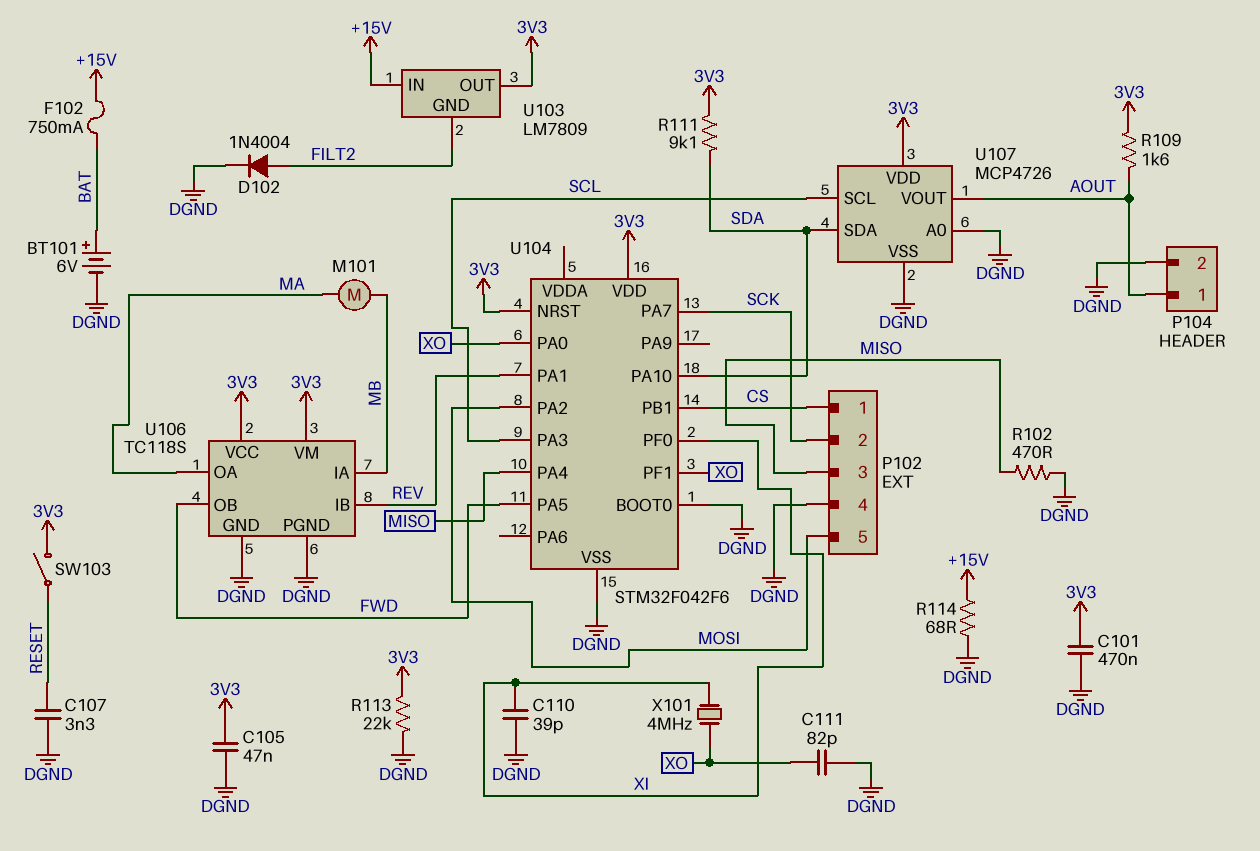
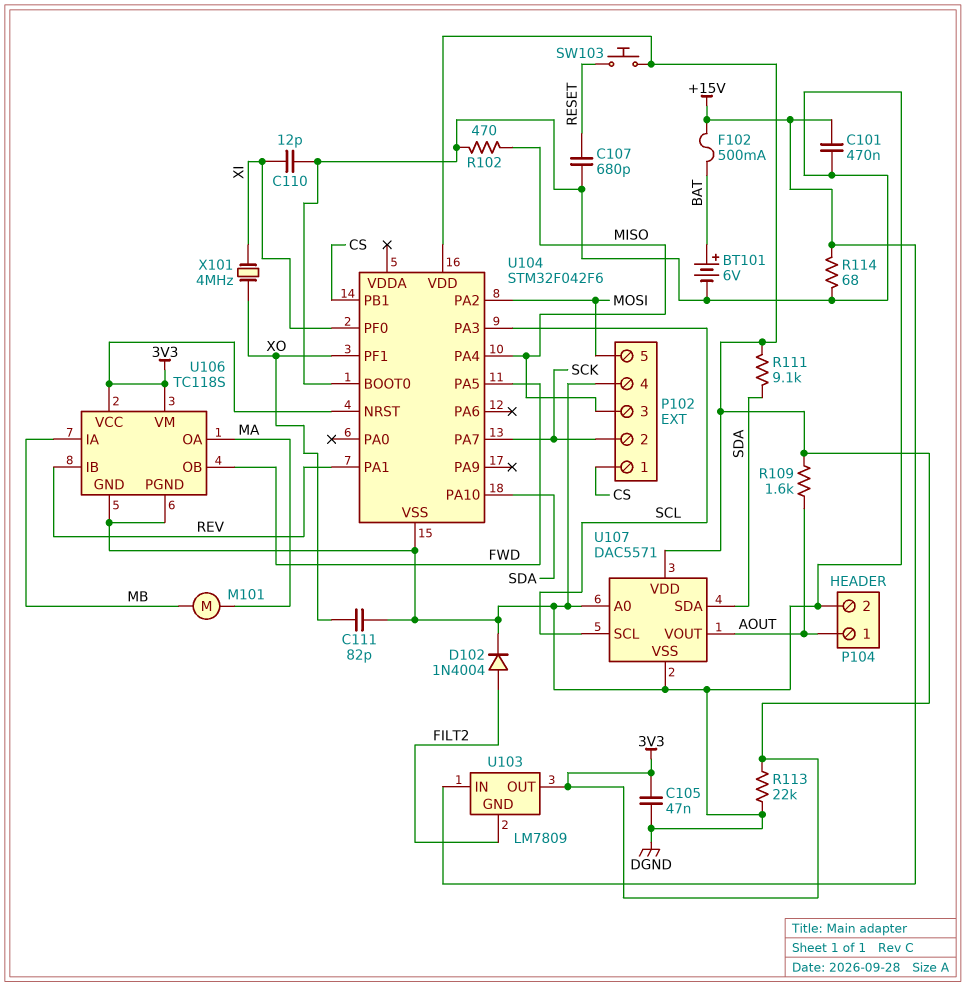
C101: 470nF (3V3, DGND) -> 470nF (+15V, DGND)
C107: 3.3nF (DGND, RESET) -> 680pF (DGND, RESET)
C110: 39pF (DGND, XI) -> 12pF (DGND, XI)
F102: 750mA (+15V, BAT) -> 500mA (+15V, BAT)
SW103: switch (3V3, RESET) -> button (3V3, RESET)
U104 pin PA0: XO -> none
U107: MCP4726 -> DAC5571

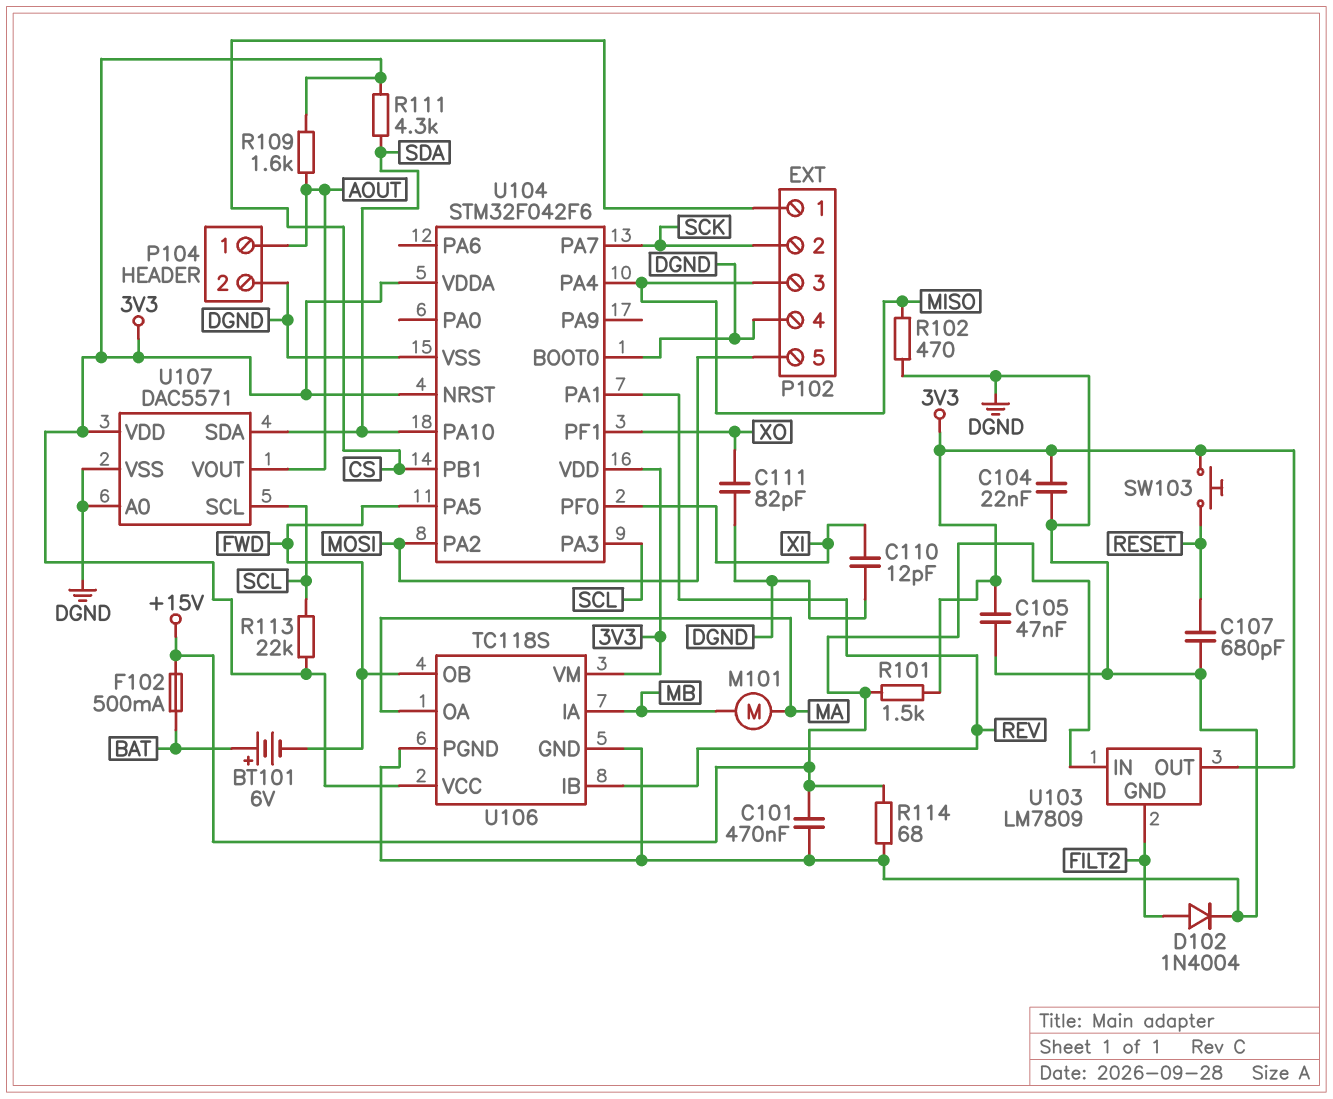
BT101: 6V (plus BAT, minus DGND) -> 6V (plus BAT, minus FWD)
C104: none -> 22nF (3V3, DGND)
R101: none -> 1.5k (+15V, 3V3)
R111: 9.1k (3V3, SDA) -> 4.3k (3V3, SDA)
R113: 22k (3V3, DGND) -> 22k (3V3, SCL)
U104 pin VDDA: none -> 3V3
X101: 4MHz (XI, XO) -> none

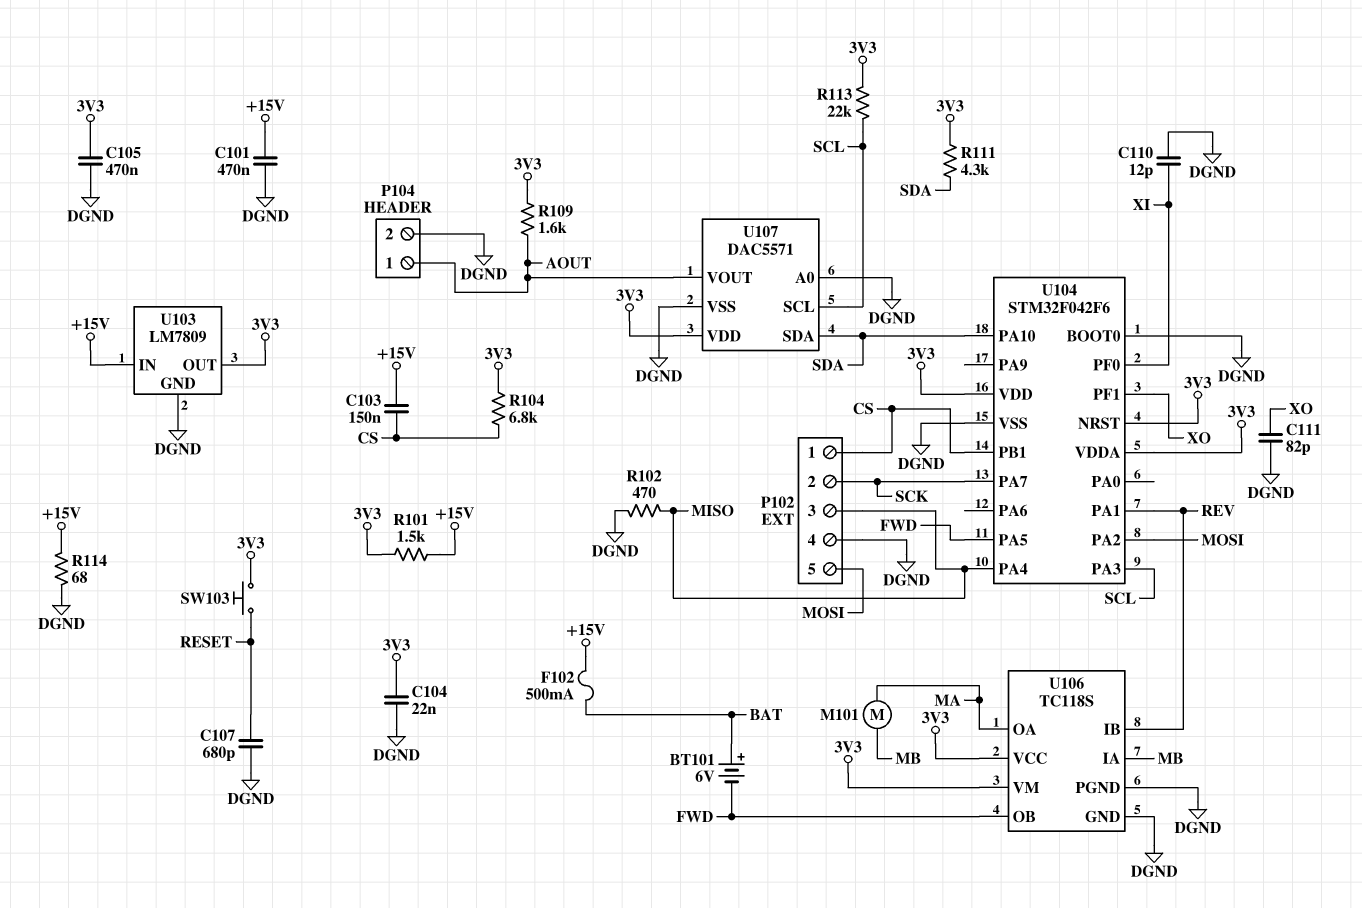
C103: none -> 150nF (+15V, CS)
C105: 47nF (3V3, DGND) -> 470nF (3V3, DGND)
D102: diode 1N4004 (A FILT2, K DGND) -> none
R104: none -> 6.8k (3V3, CS)
U103 pin GND: FILT2 -> DGND

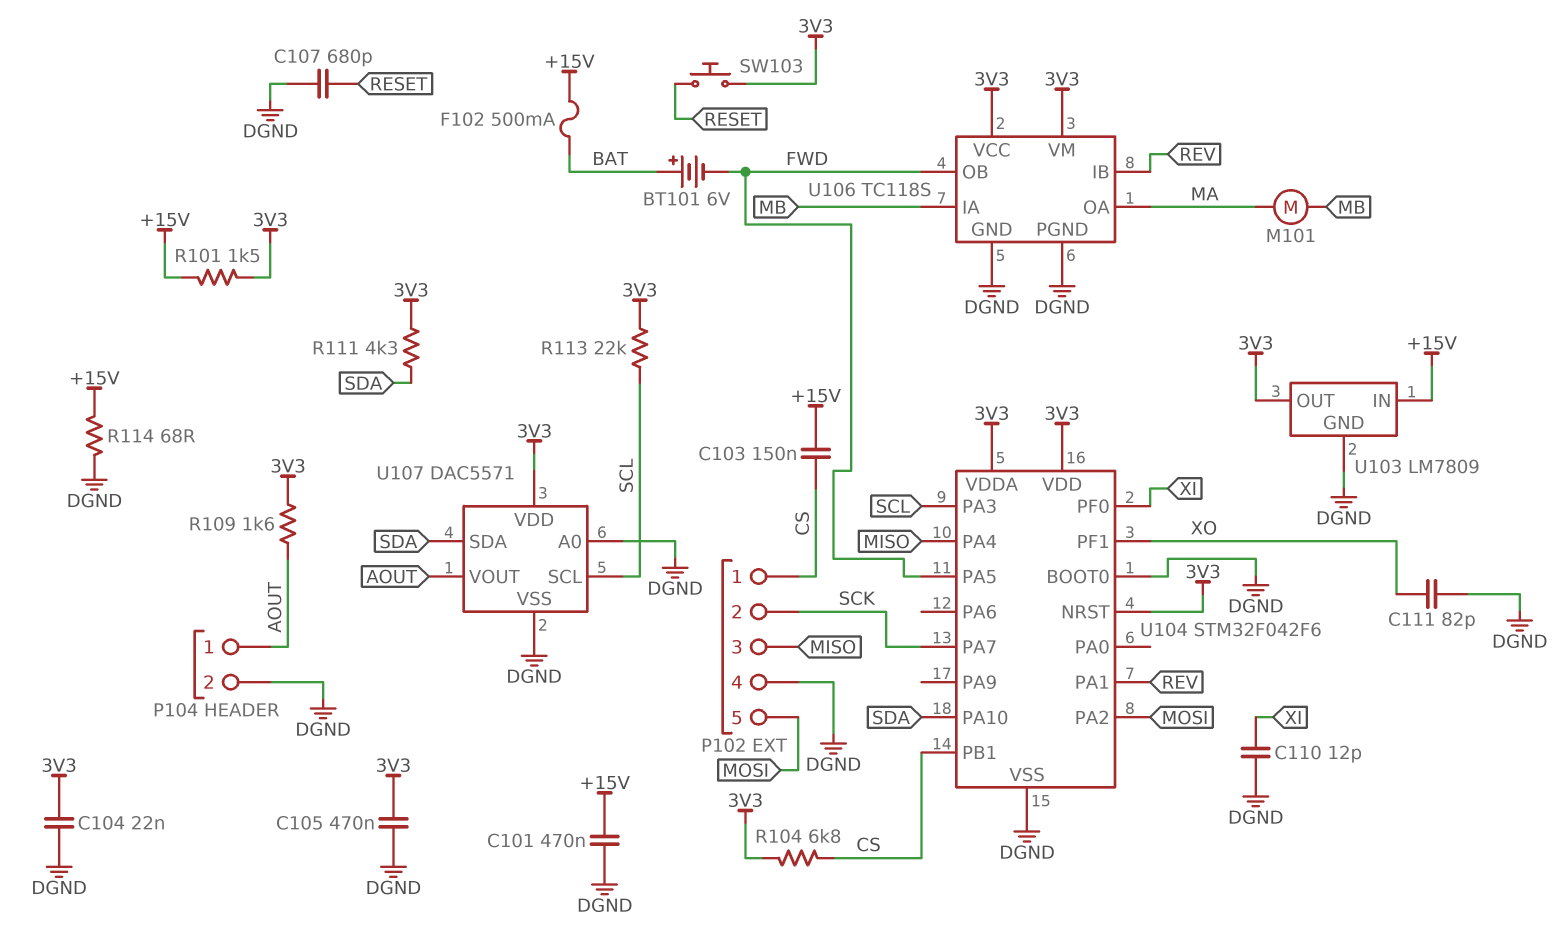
R102: 470 (DGND, MISO) -> none

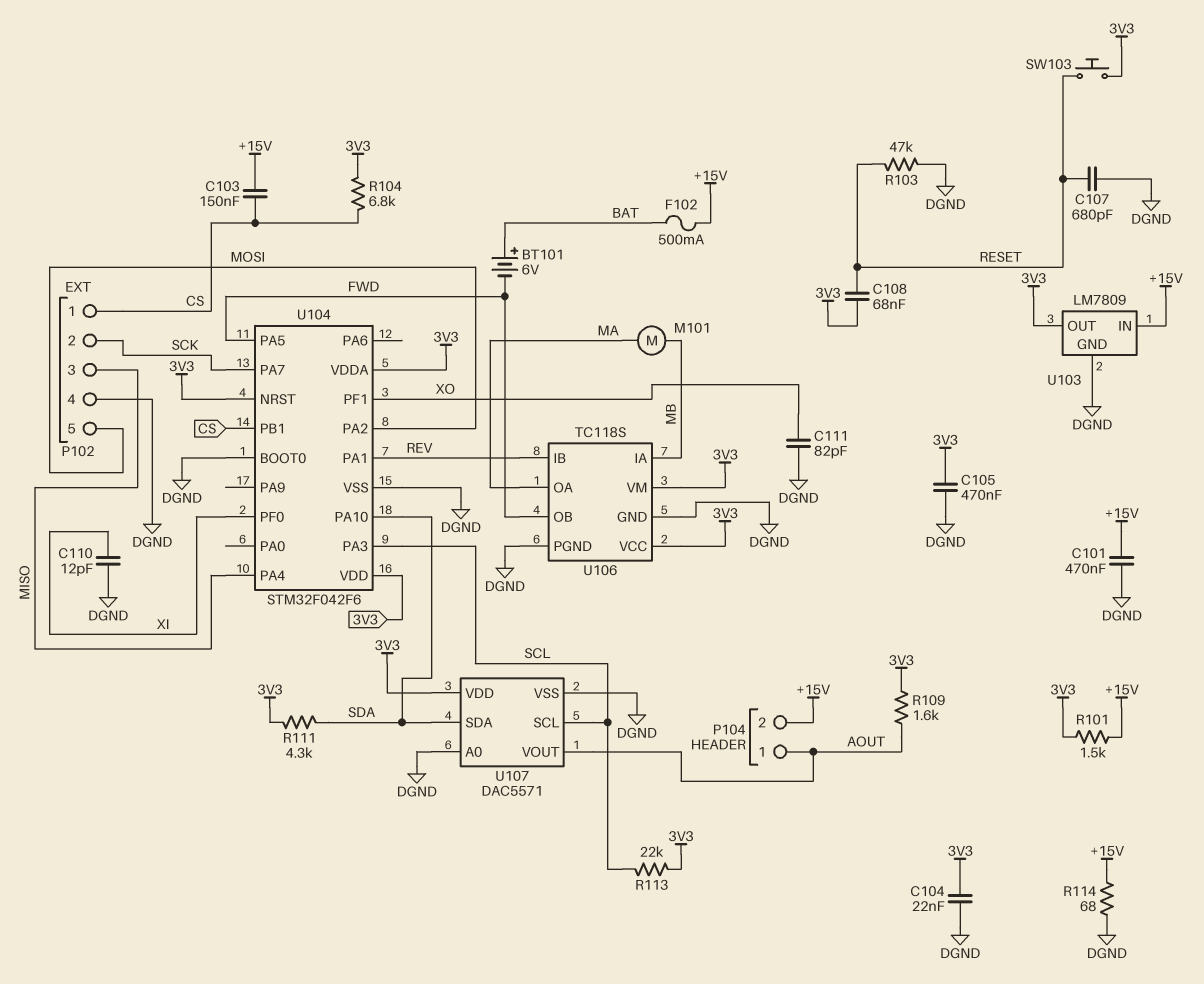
C108: none -> 68nF (3V3, RESET)
P104 pin 2: DGND -> +15V
R103: none -> 47k (DGND, RESET)

